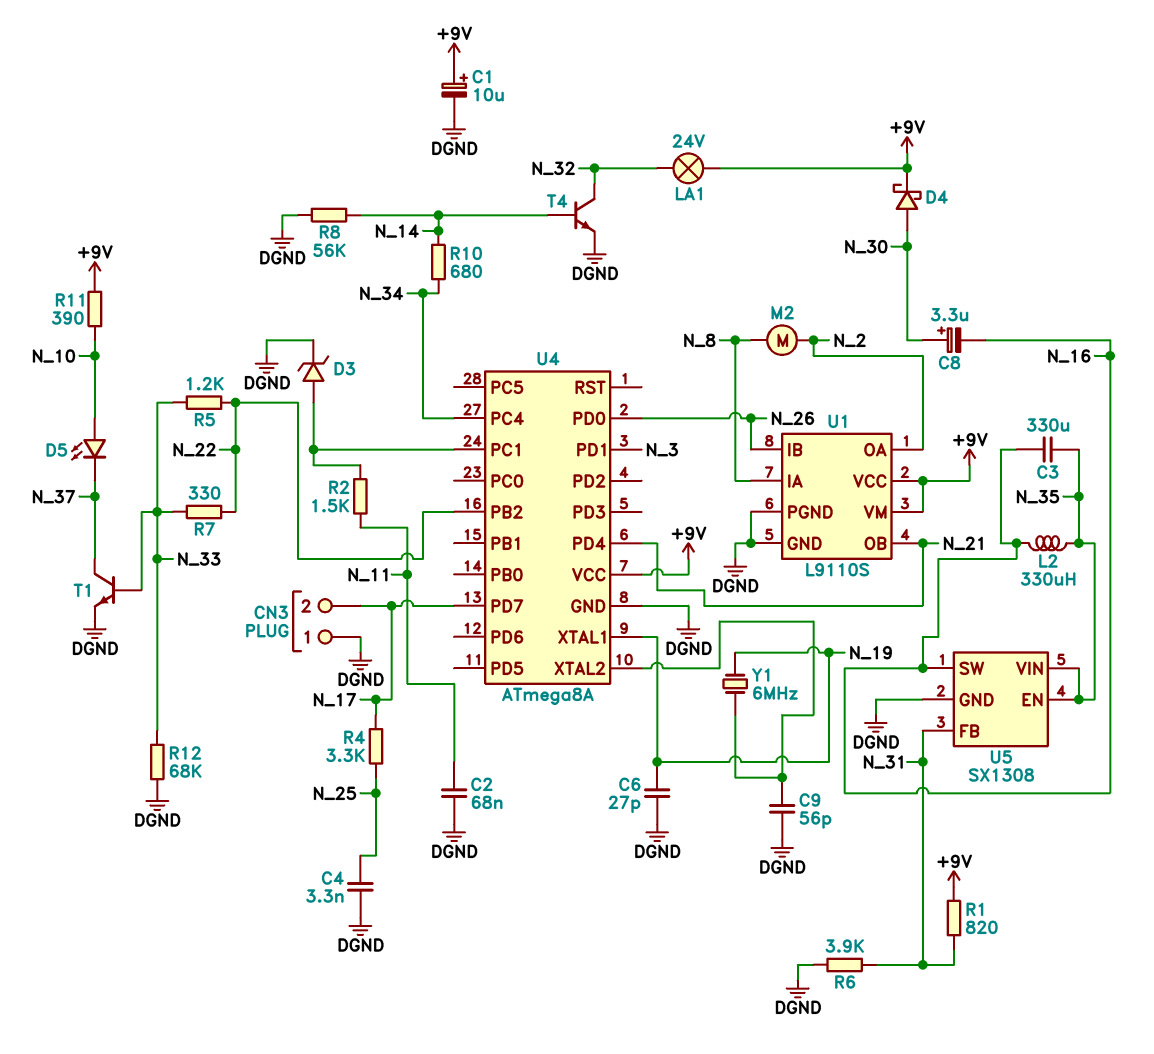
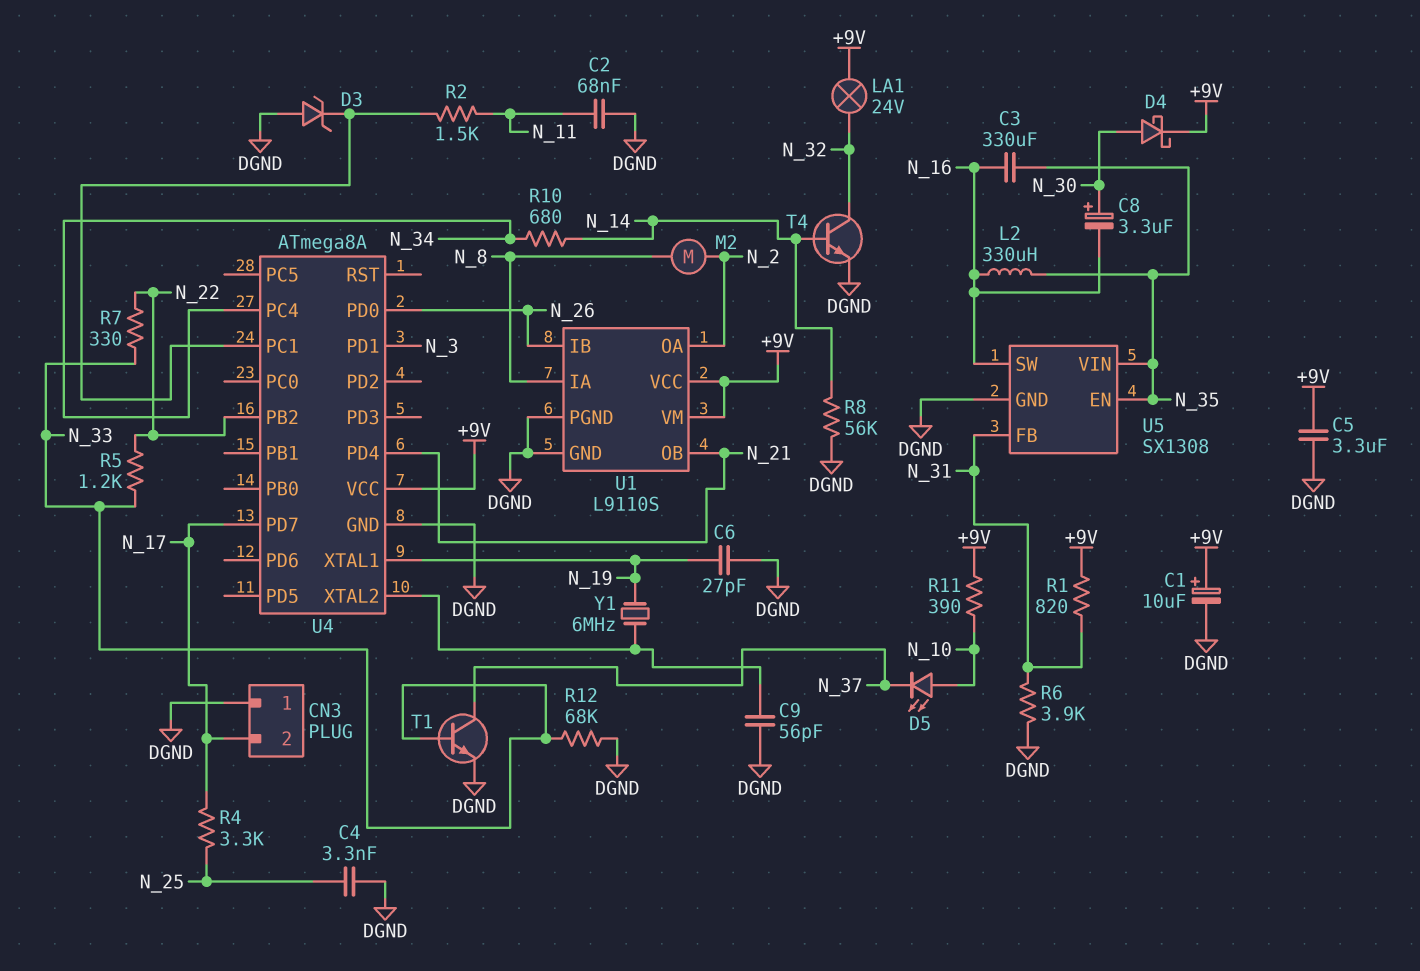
C5: none -> 3.3uF (+9V, DGND)
D3: zener (A U4/PC1, K DGND) -> zener (A DGND, K U4/PC1)

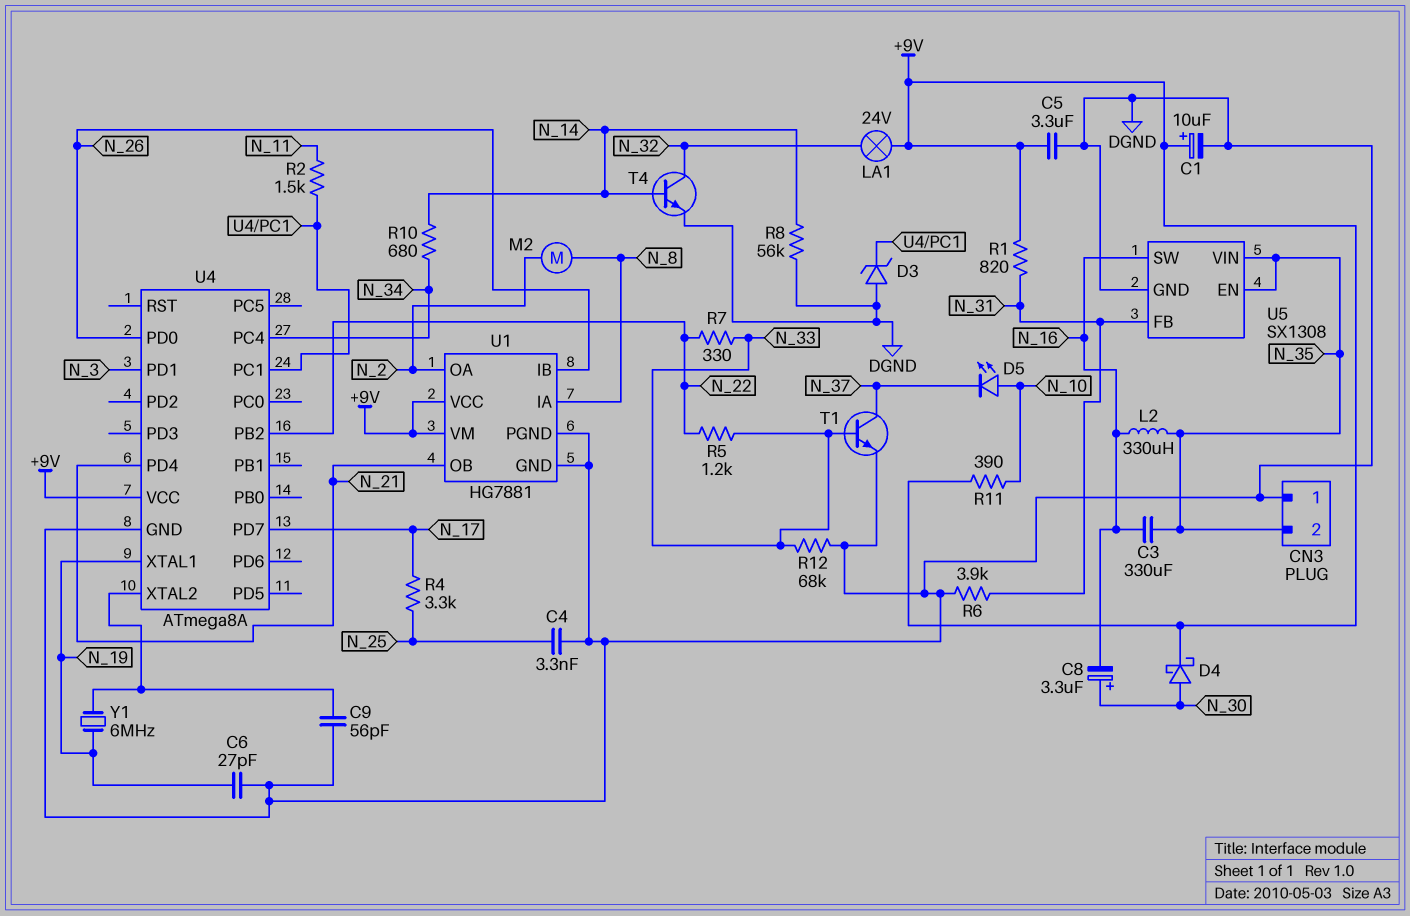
C2: 68nF (DGND, N_11) -> none
CN3 pin 2: N_17 -> N_35
U1: L9110S -> HG7881

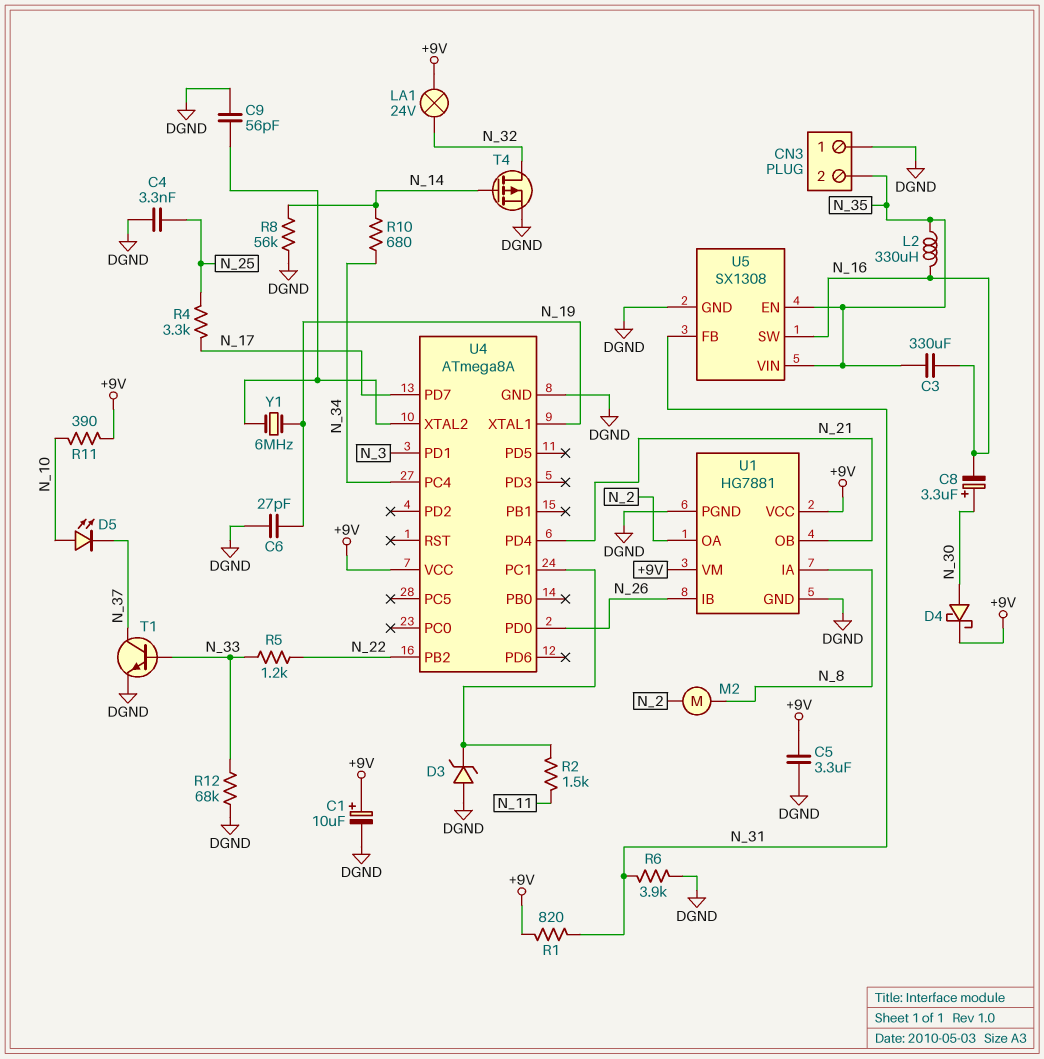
R7: 330 (N_22, N_33) -> none
T4: NPN (B N_14, C N_32, E DGND) -> PMOS (G N_14, D N_32, S DGND)

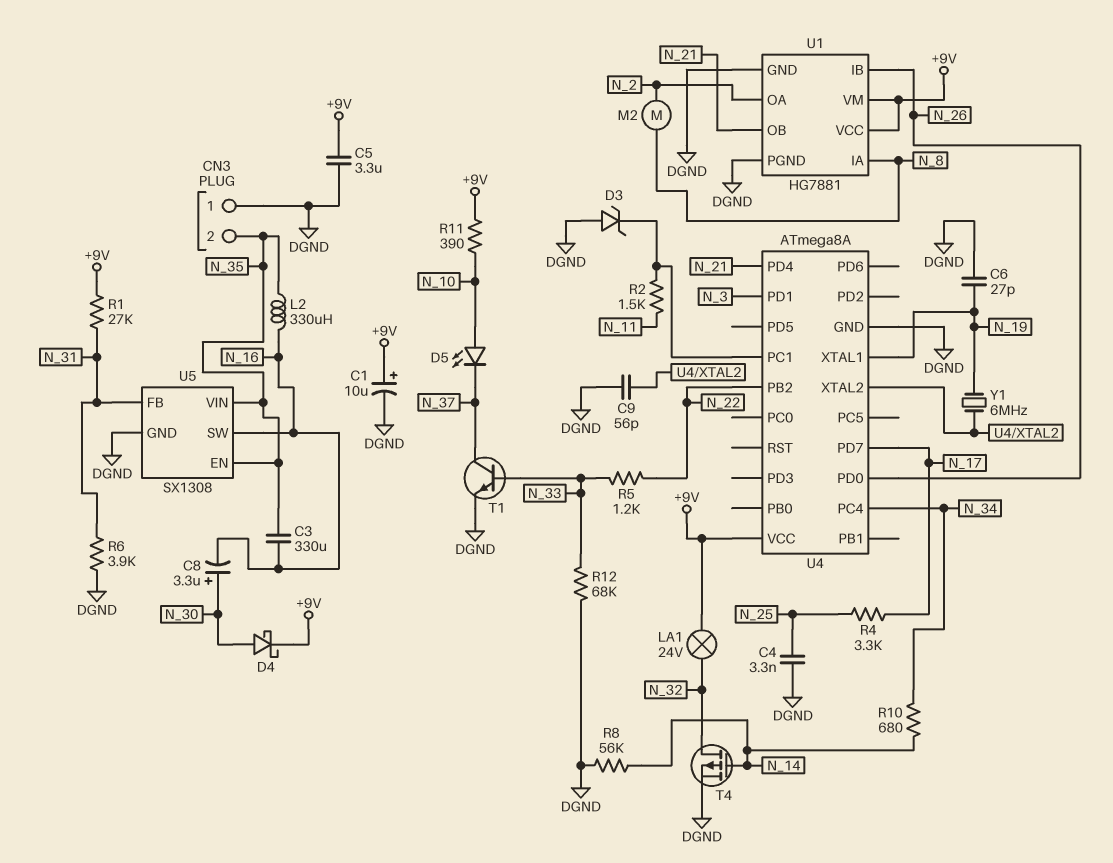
R1: 820 (+9V, N_31) -> 27k (+9V, N_31)

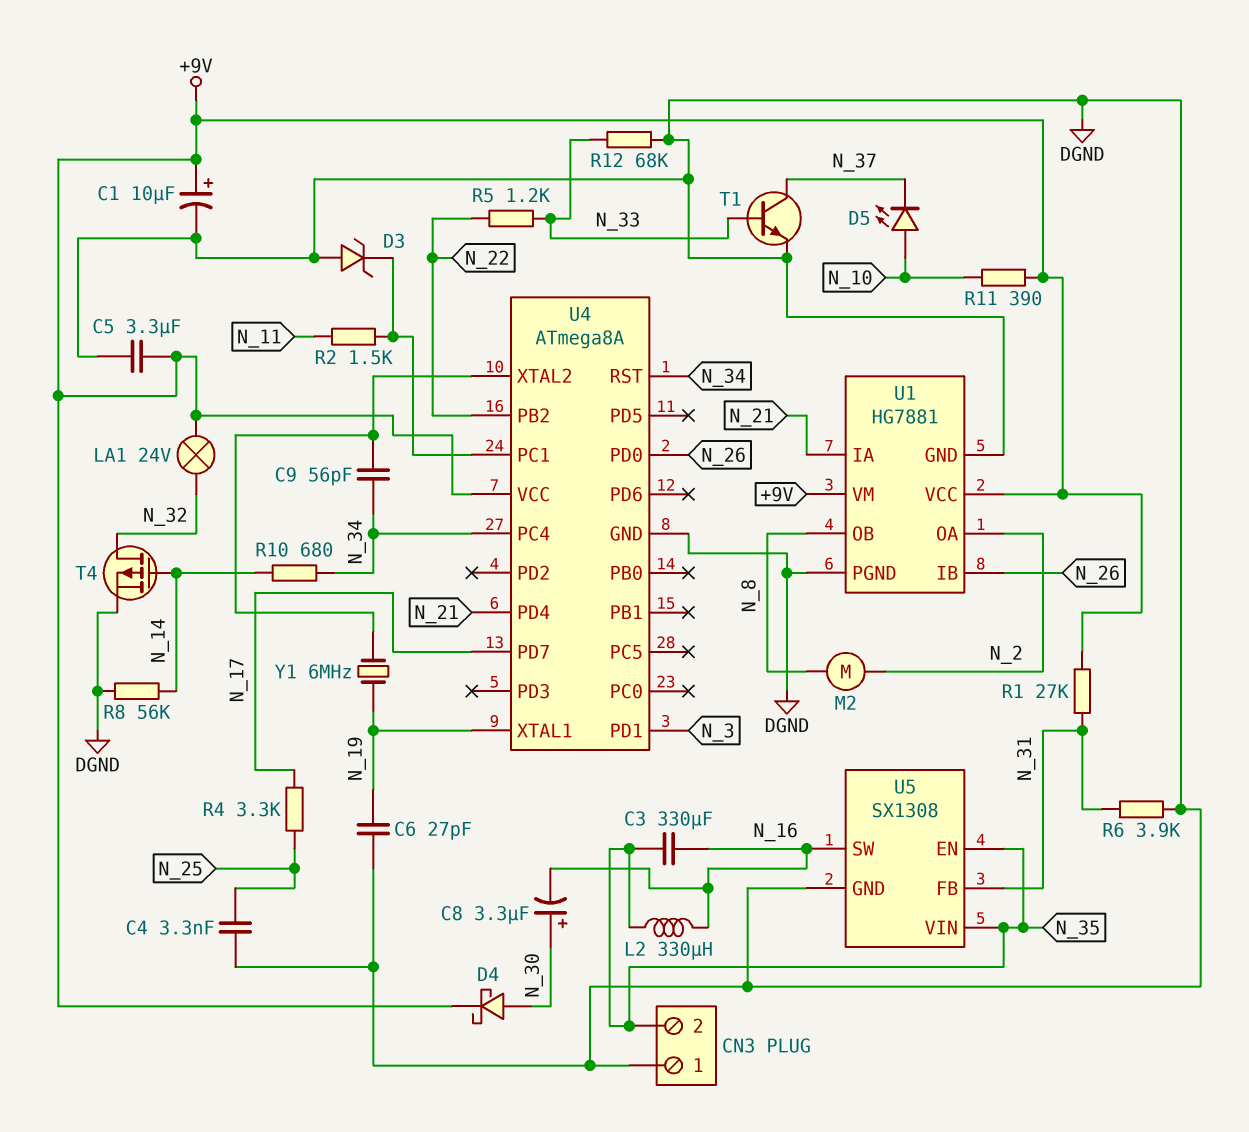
C9: 56pF (DGND, U4/XTAL2) -> 56pF (N_34, U4/XTAL2)
U1 pin IA: N_8 -> N_21
U1 pin OB: N_21 -> N_8
U4 pin RST: none -> N_34

